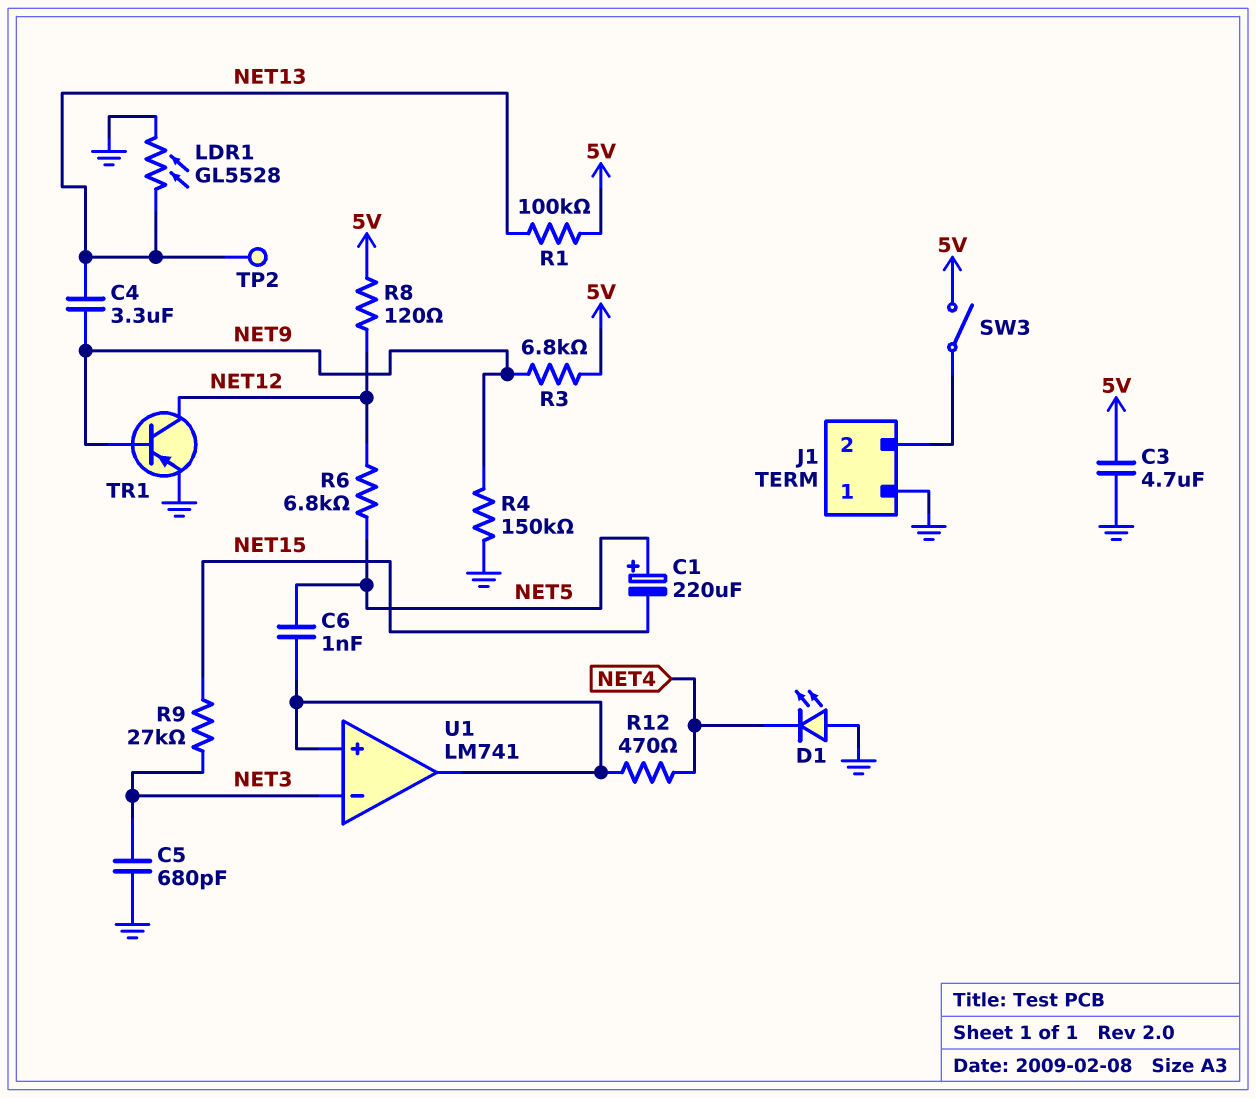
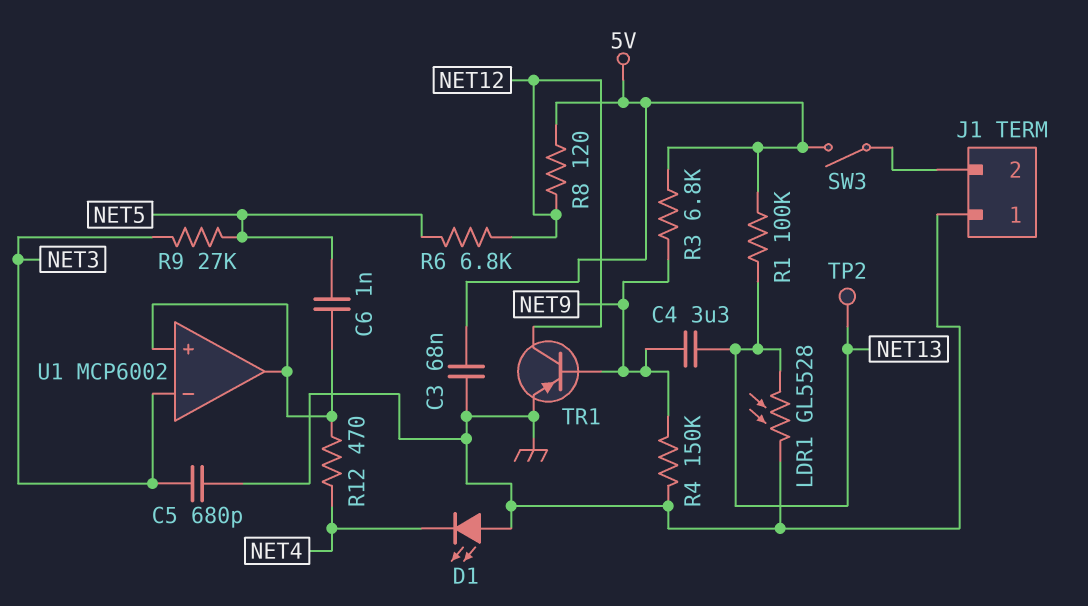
C1: 220uF (plus NET5, minus NET15) -> none
C3: 4.7uF (5V, GND) -> 68nF (5V, GND)
R9: 27k (NET3, NET15) -> 27k (NET3, NET5)
U1: LM741 -> MCP6002

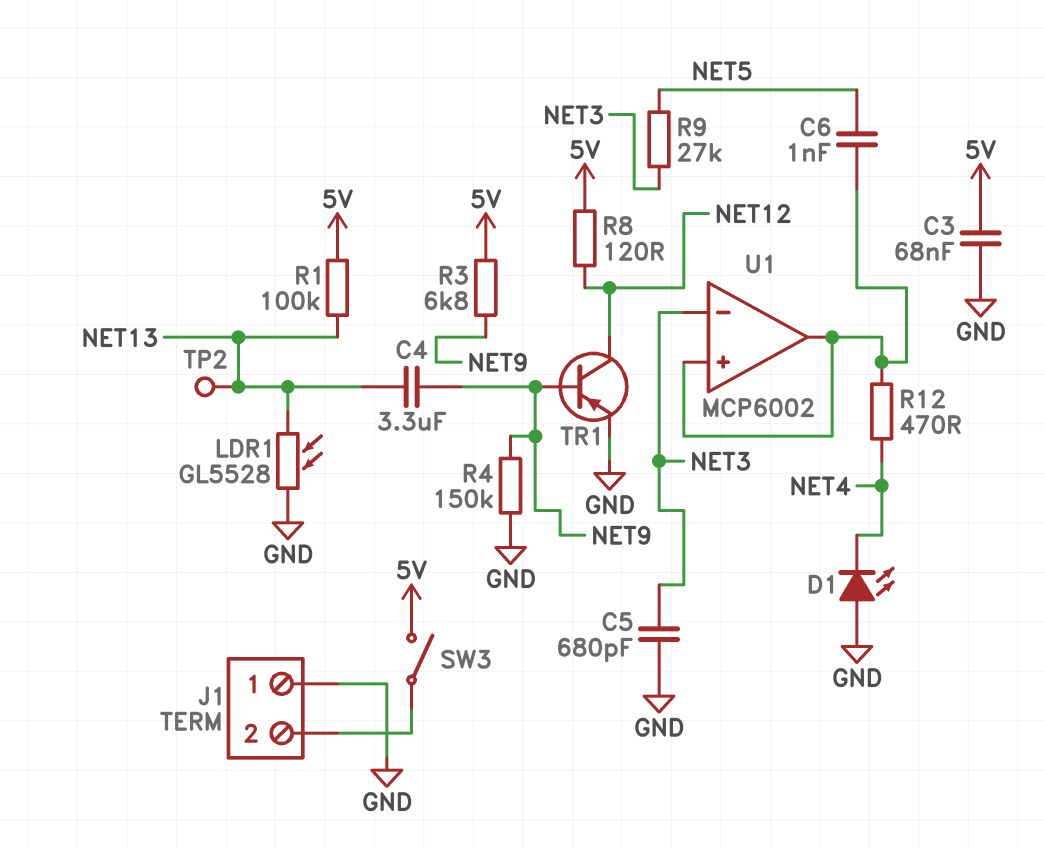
R6: 6.8k (NET5, NET12) -> none

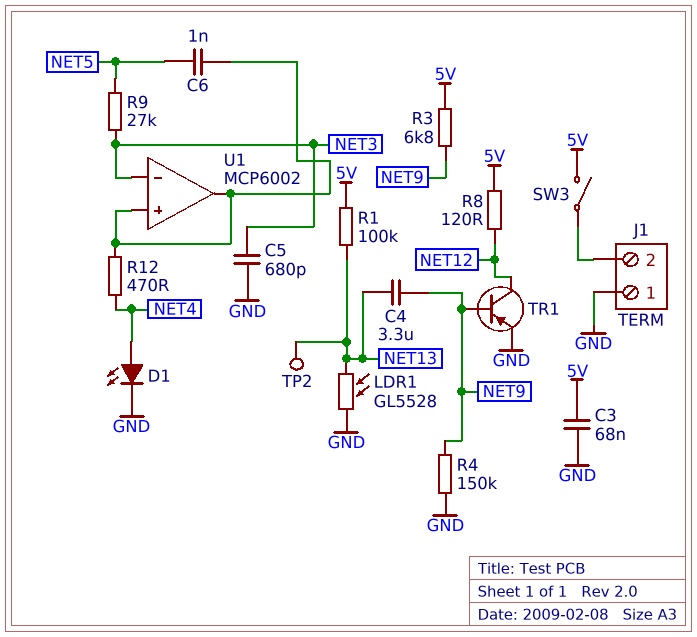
D1: LED (A GND, K NET4) -> LED (A NET4, K GND)

